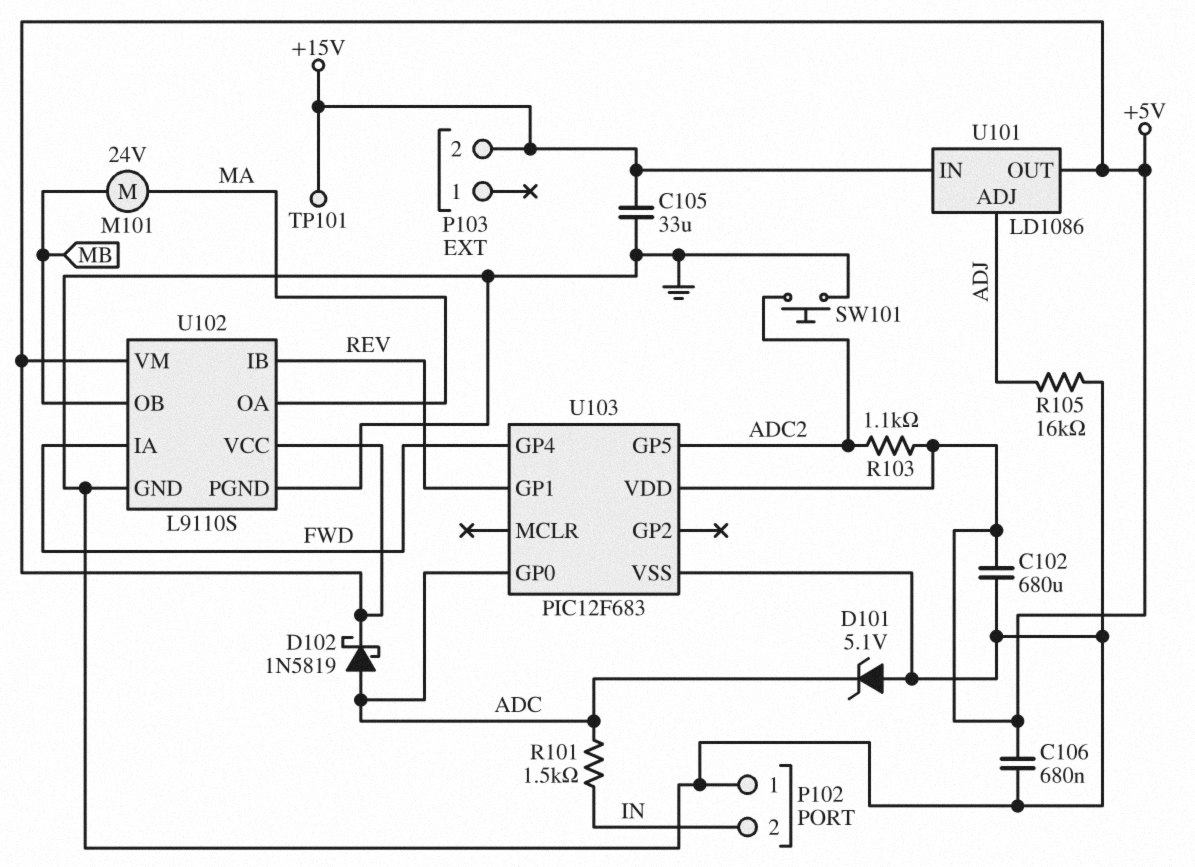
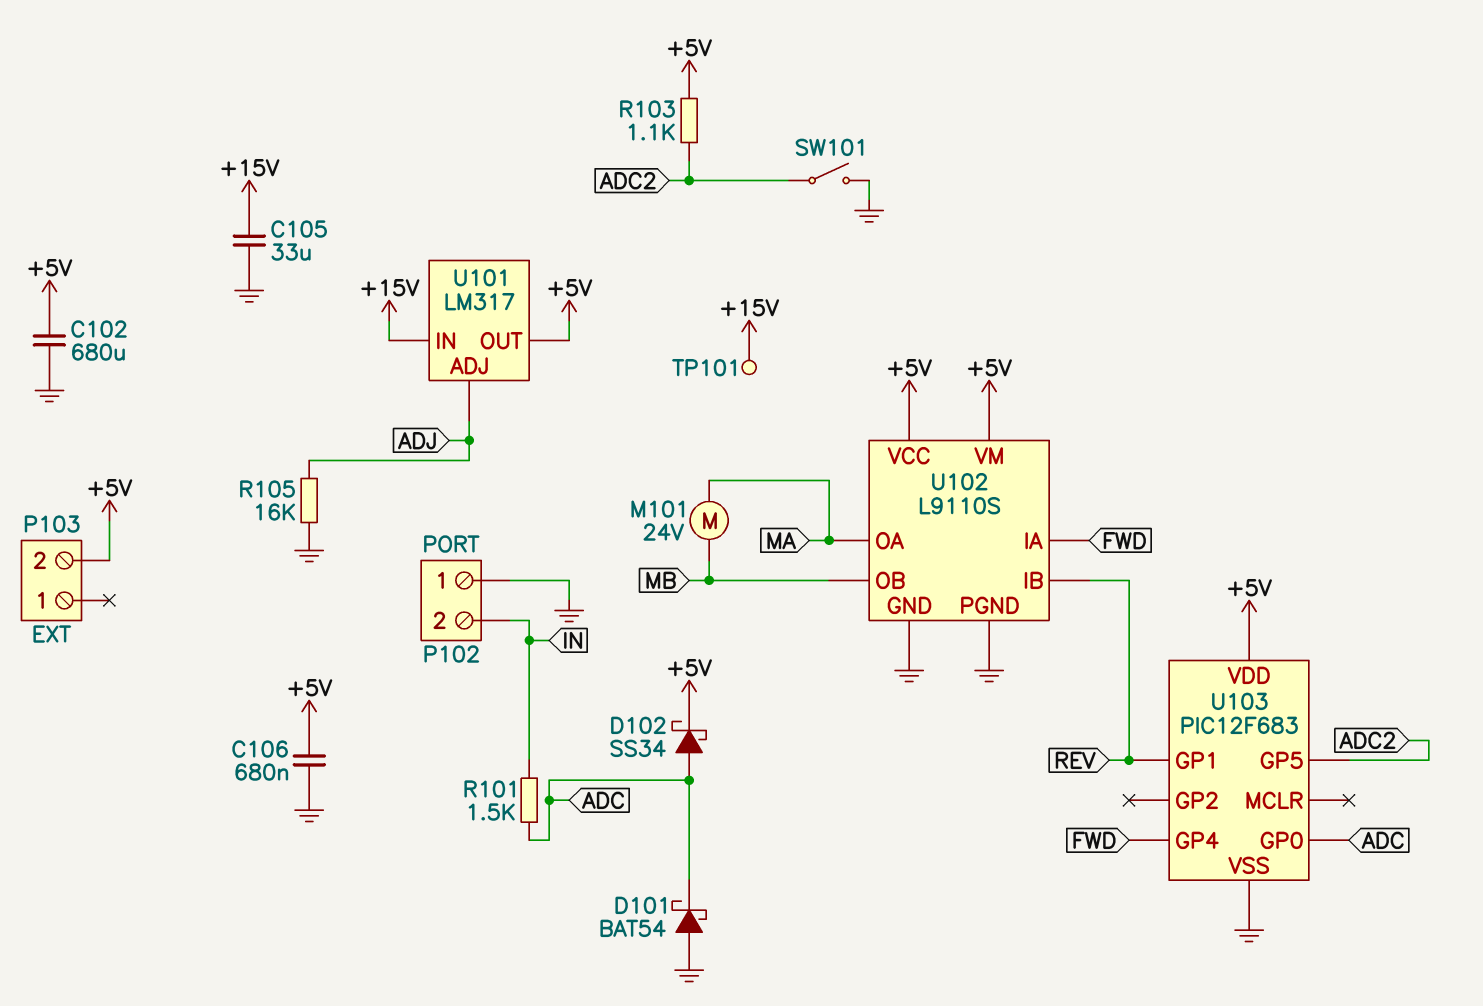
D101: zener 5.1V (A GND, K ADC) -> schottky BAT54 (A GND, K ADC)
D102: schottky 1N5819 (A ADC, K +5V) -> schottky SS34 (A ADC, K +5V)
P103 pin 2: +15V -> +5V
SW101: button (ADC2, GND) -> switch (ADC2, GND)
U101: LD1086 -> LM317

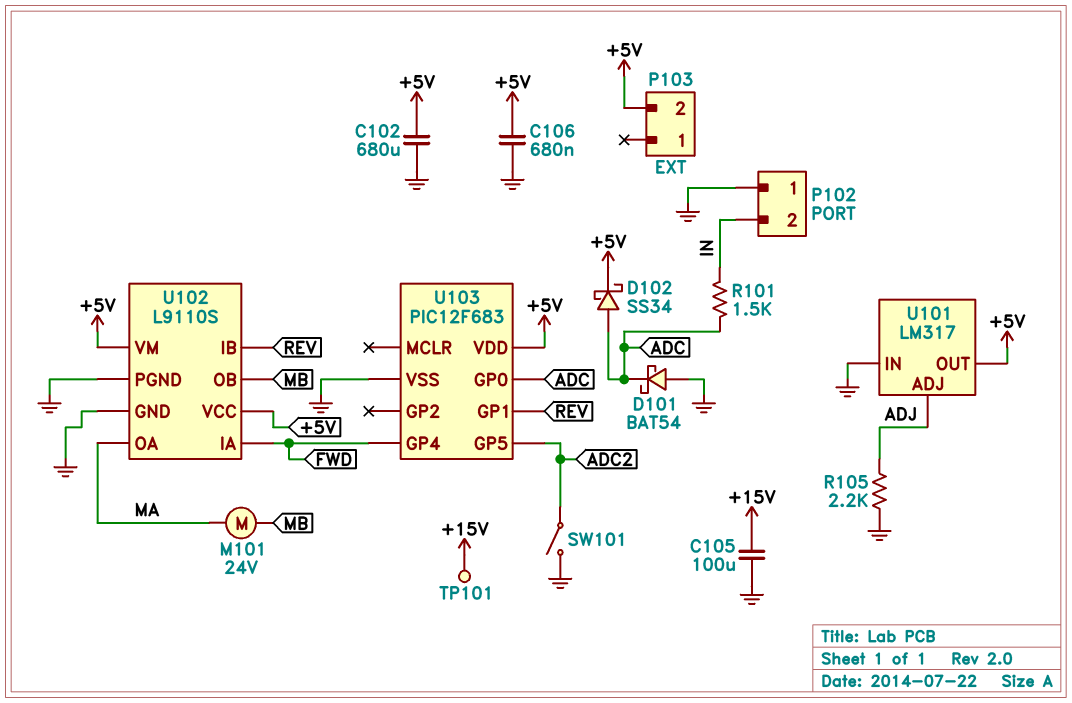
C105: 33uF (+15V, GND) -> 100uF (+15V, GND)
R103: 1.1k (+5V, ADC2) -> none
R105: 16k (ADJ, GND) -> 2.2k (ADJ, GND)
U101 pin IN: +15V -> GND

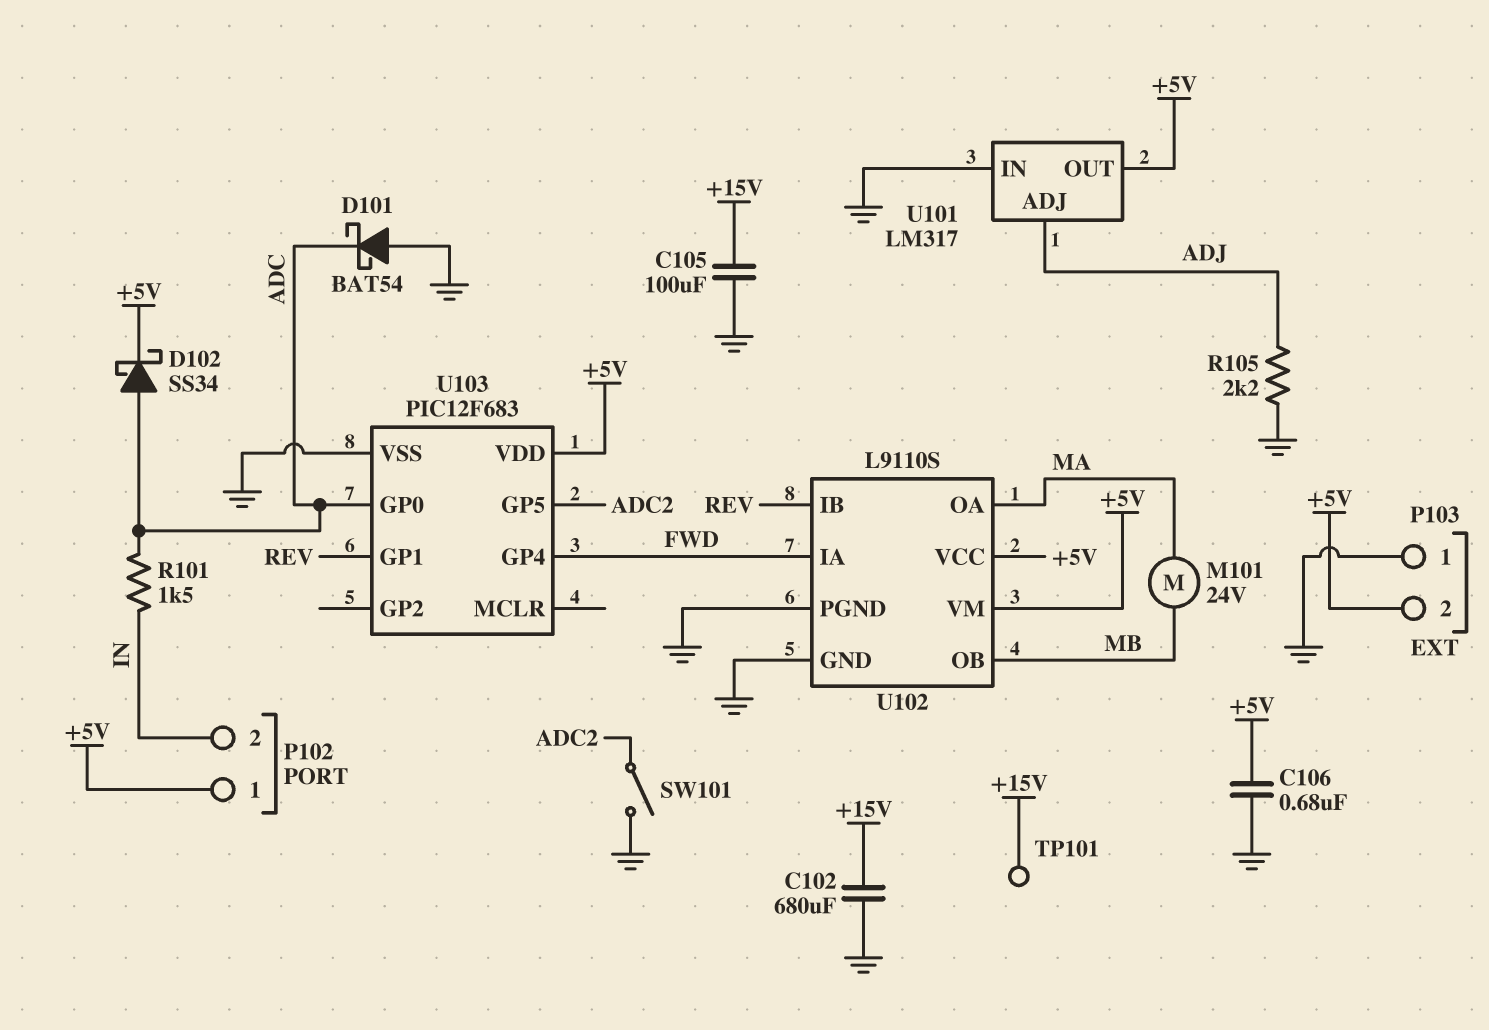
C102: 680uF (+5V, GND) -> 680uF (+15V, GND)
P102 pin 1: GND -> +5V
P103 pin 1: none -> GND

